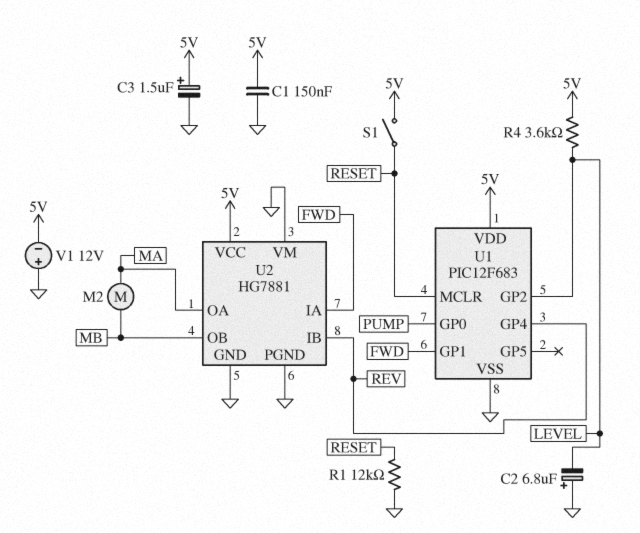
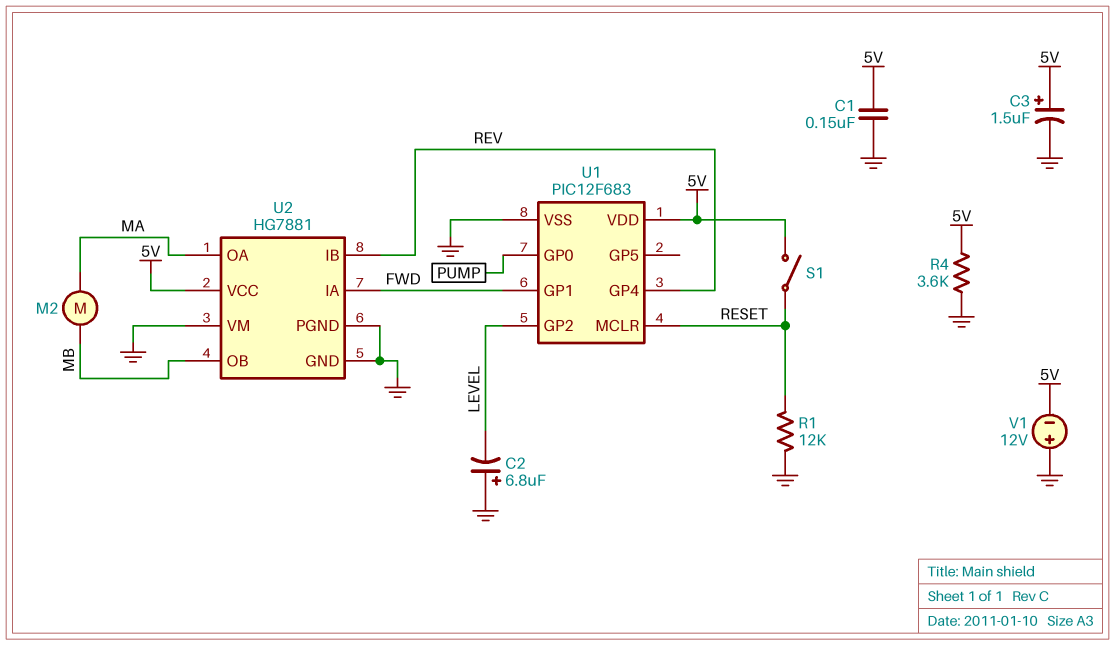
R4: 3.6k (5V, LEVEL) -> 3.6k (5V, GND)

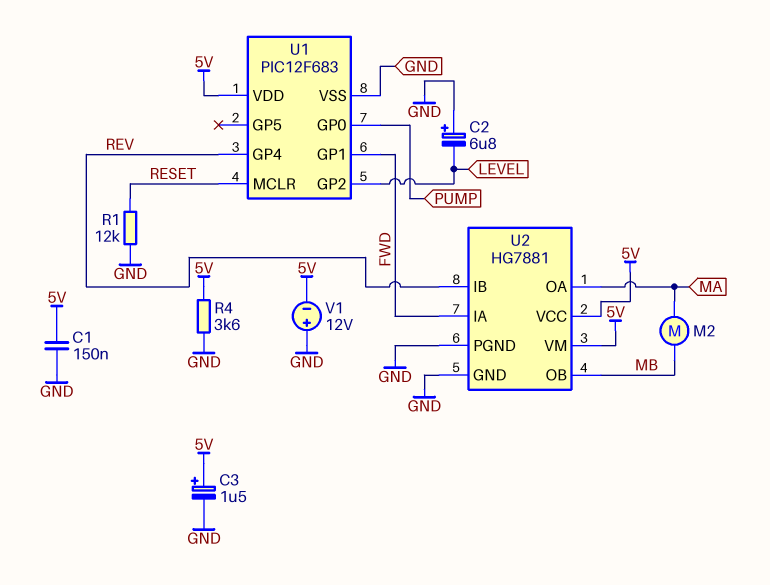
S1: switch (5V, RESET) -> none
U2 pin VM: GND -> 5V

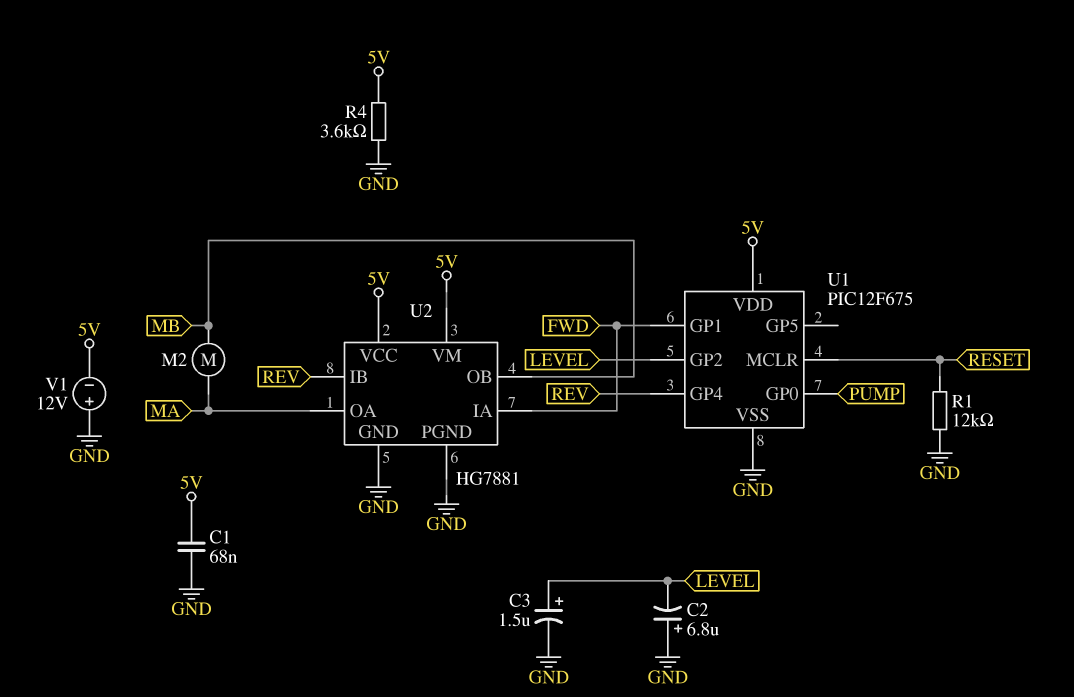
C1: 150nF (5V, GND) -> 68nF (5V, GND)
C3: 1.5uF (plus 5V, minus GND) -> 1.5uF (plus LEVEL, minus GND)
U1: PIC12F683 -> PIC12F675

